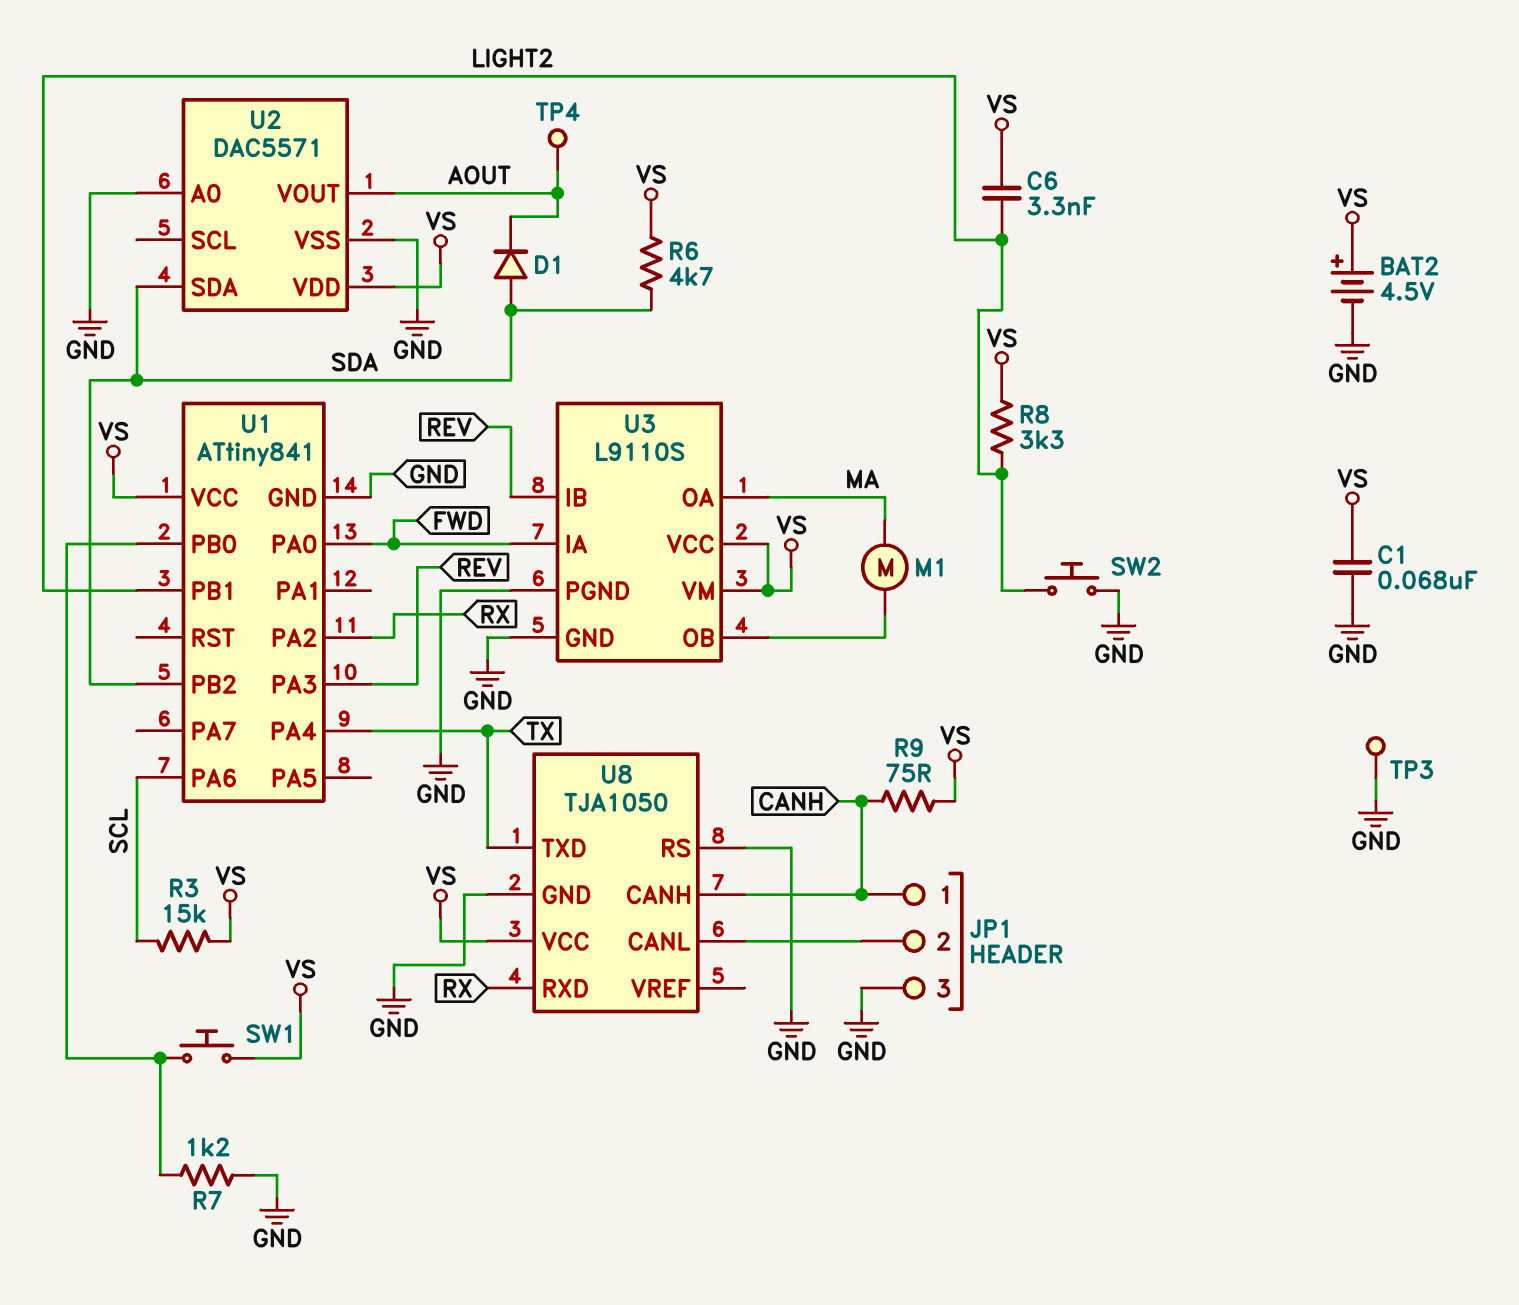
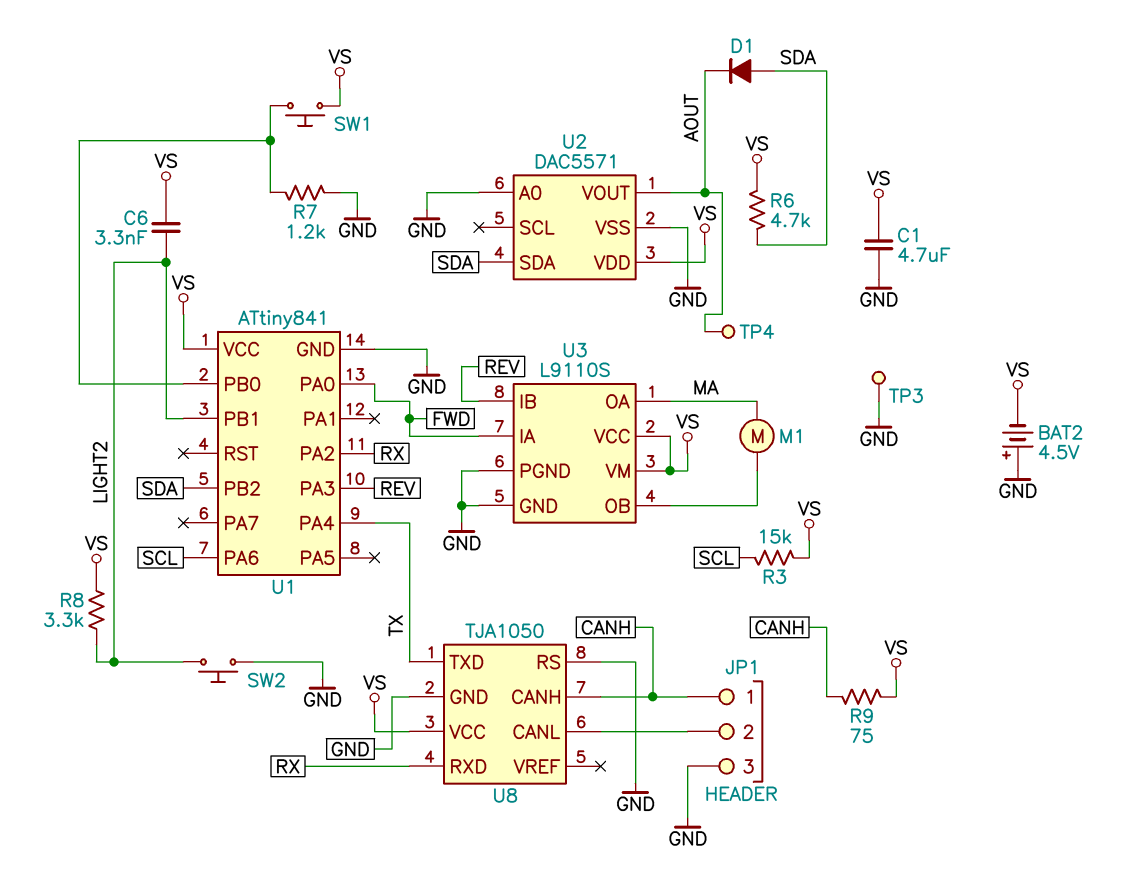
BAT2: 4.5V (plus VS, minus GND) -> 4.5V (plus GND, minus VS)
C1: 68nF (GND, VS) -> 4.7uF (GND, VS)

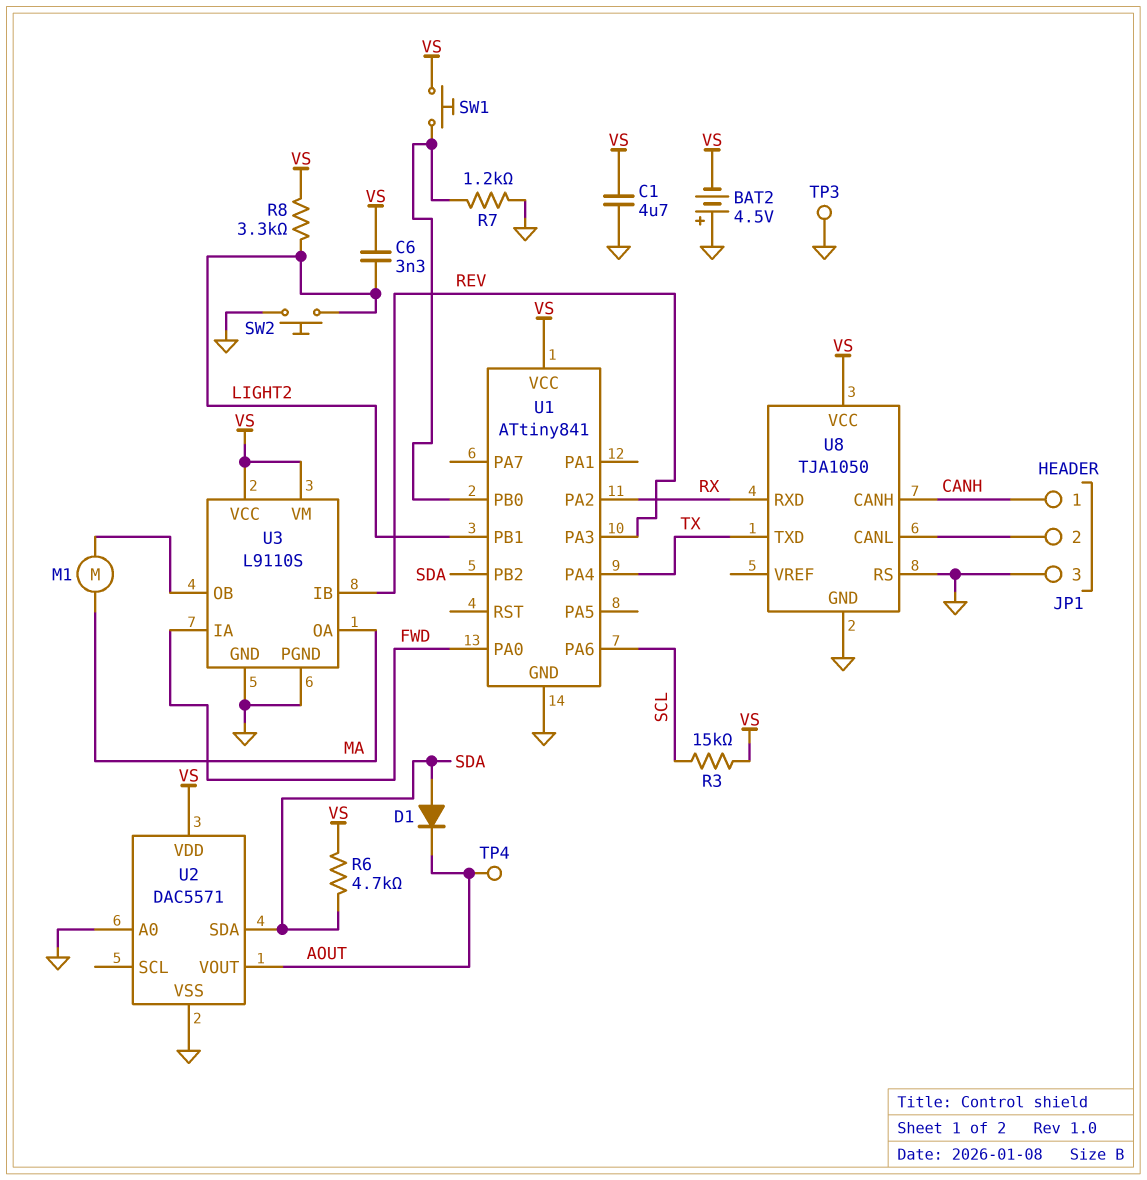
R9: 75 (CANH, VS) -> none

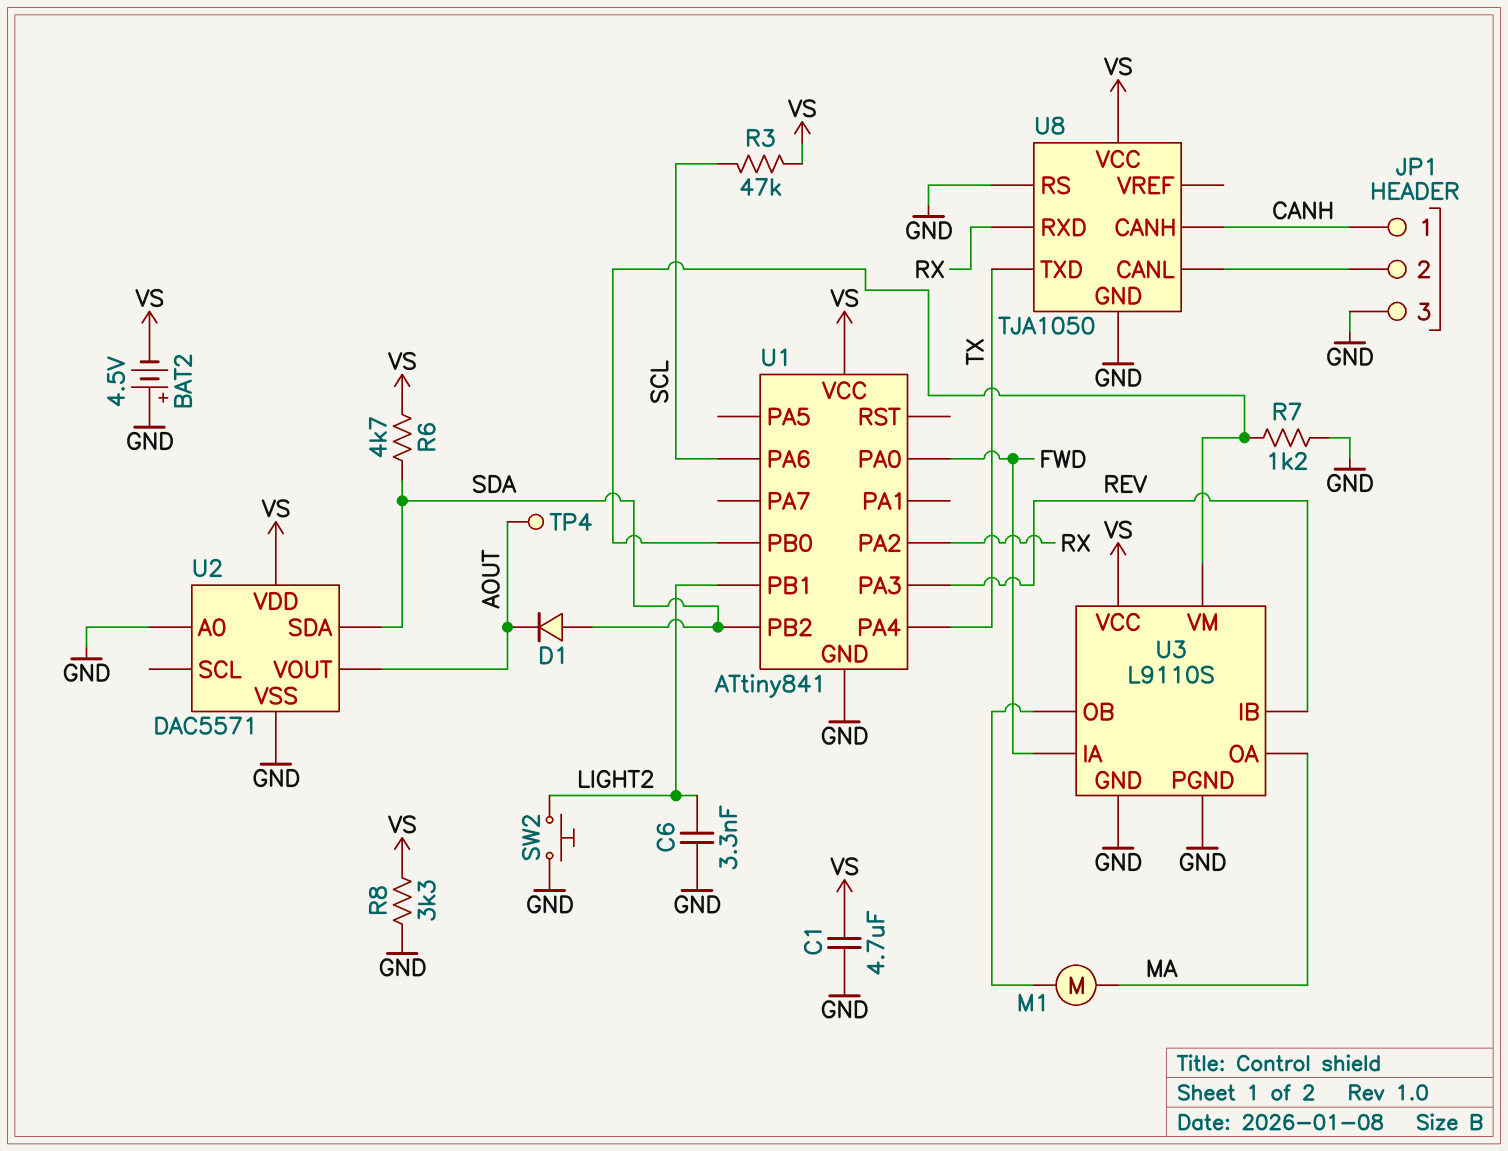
C6: 3.3nF (LIGHT2, VS) -> 3.3nF (GND, LIGHT2)
R3: 15k (SCL, VS) -> 47k (SCL, VS)
R8: 3.3k (LIGHT2, VS) -> 3.3k (GND, VS)
SW1: button (U1/PB0, VS) -> none
TP3: test point (GND) -> none
U3 pin VM: VS -> U1/PB0

